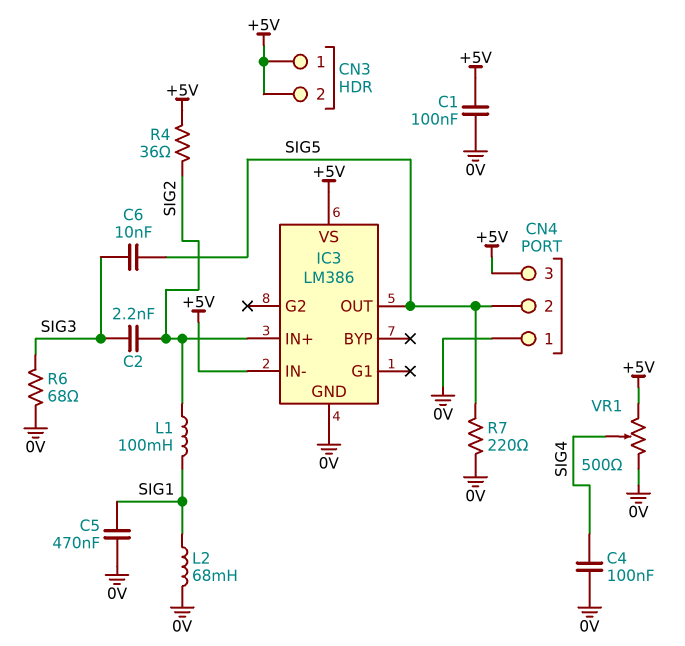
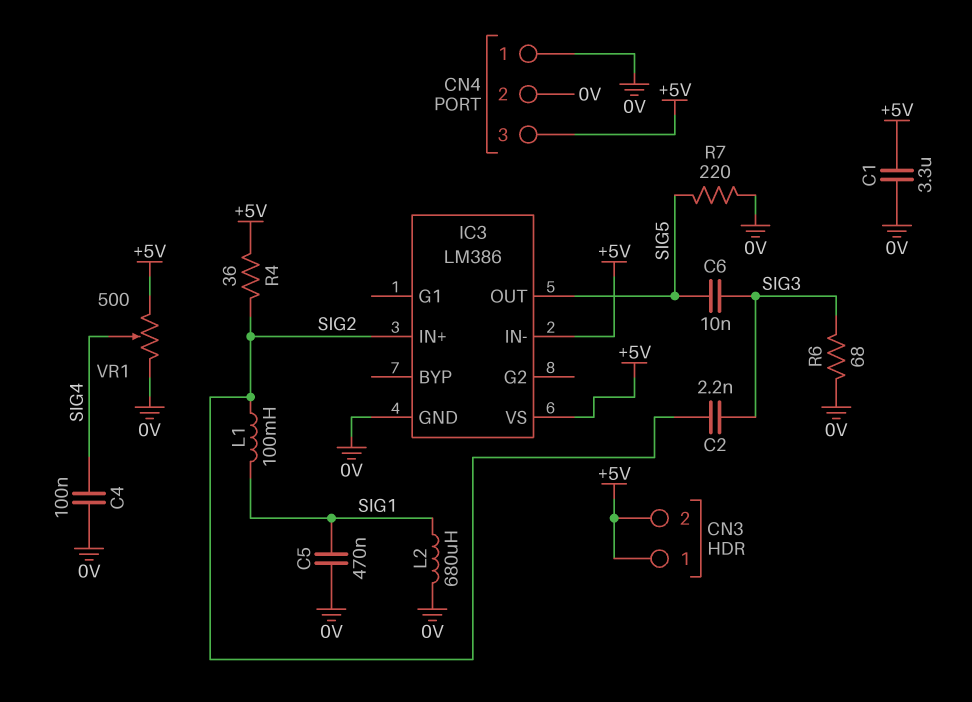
C1: 100nF (+5V, 0V) -> 3.3uF (+5V, 0V)
CN4 pin 2: SIG5 -> 0V
L2: 68mH (0V, SIG1) -> 680uH (0V, SIG1)

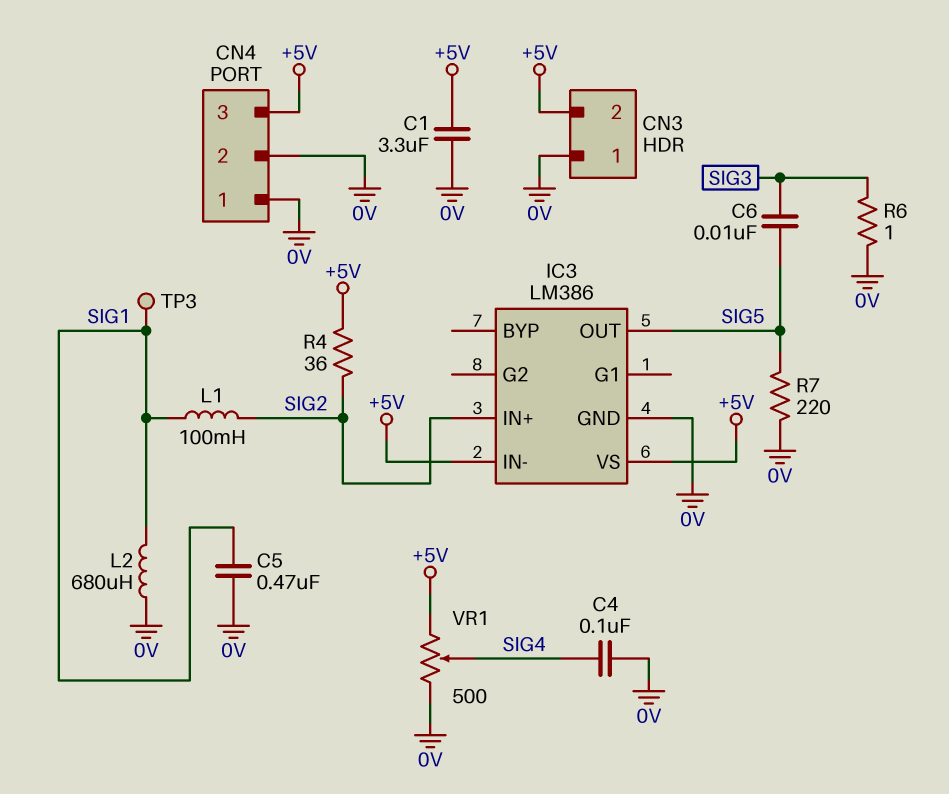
C2: 2.2nF (SIG2, SIG3) -> none
CN3 pin 1: +5V -> 0V
R6: 68 (0V, SIG3) -> 1 (0V, SIG3)
TP3: none -> test point (SIG1)

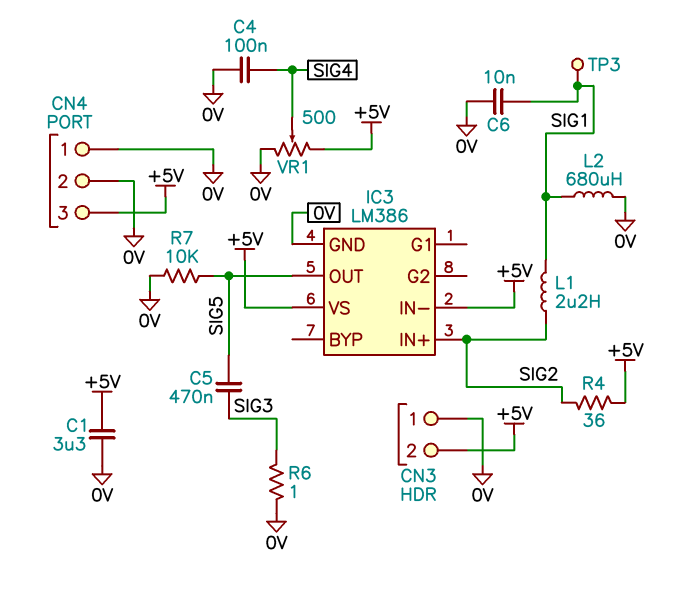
C5: 470nF (0V, SIG1) -> 470nF (SIG3, SIG5)
C6: 10nF (SIG3, SIG5) -> 10nF (0V, SIG1)
L1: 100mH (SIG1, SIG2) -> 2.2uH (SIG1, SIG2)
R7: 220 (0V, SIG5) -> 10k (0V, SIG5)

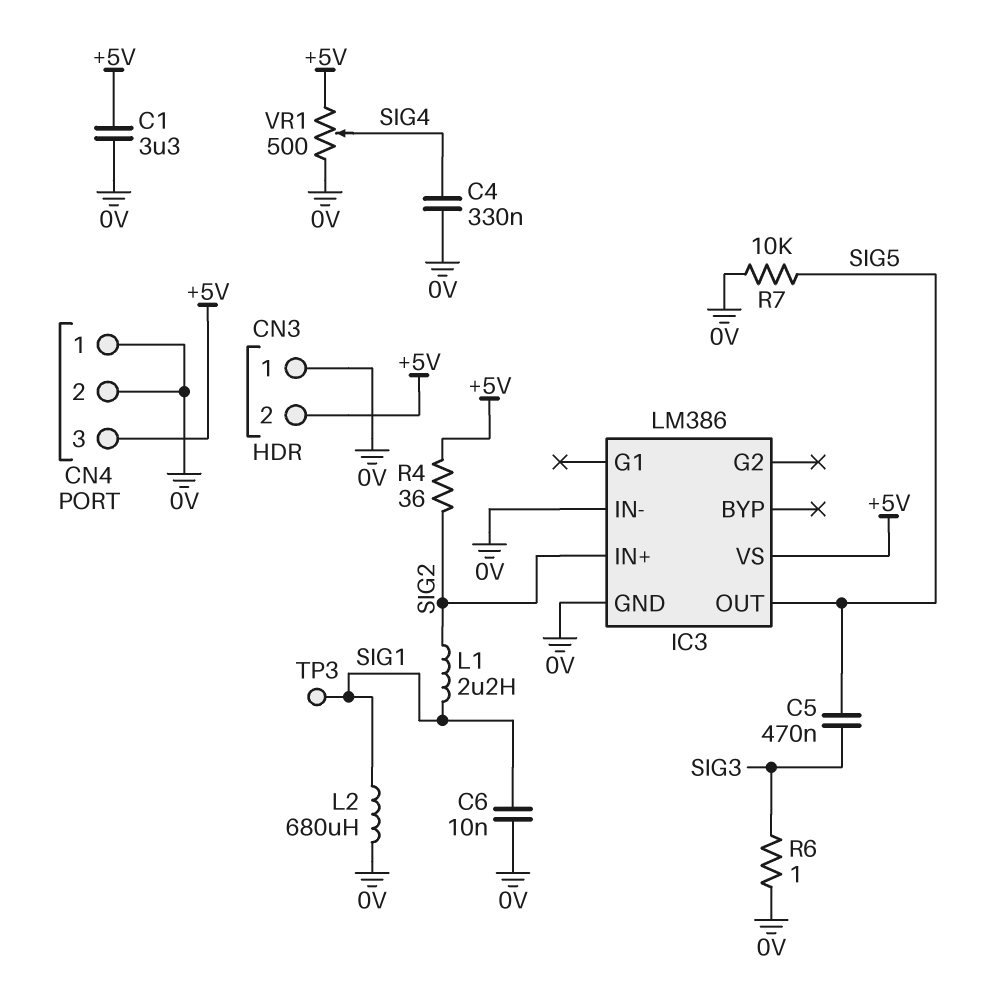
C4: 100nF (0V, SIG4) -> 330nF (0V, SIG4)
IC3 pin IN-: +5V -> 0V

